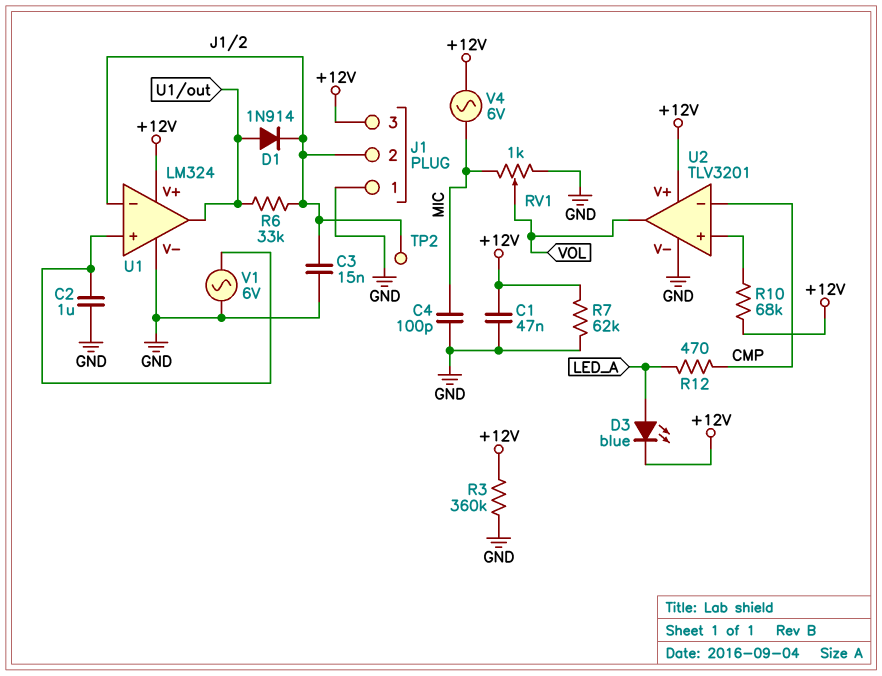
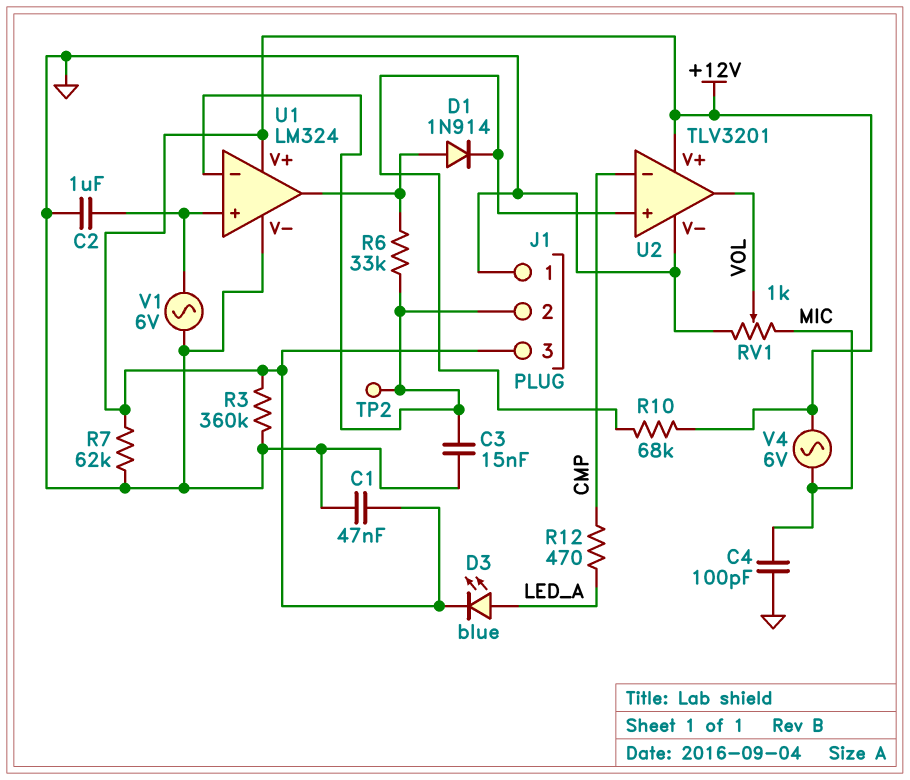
D1: diode 1N914 (A U1/out, K J1/2) -> diode 1N914 (A U1/out, K U2/in+)

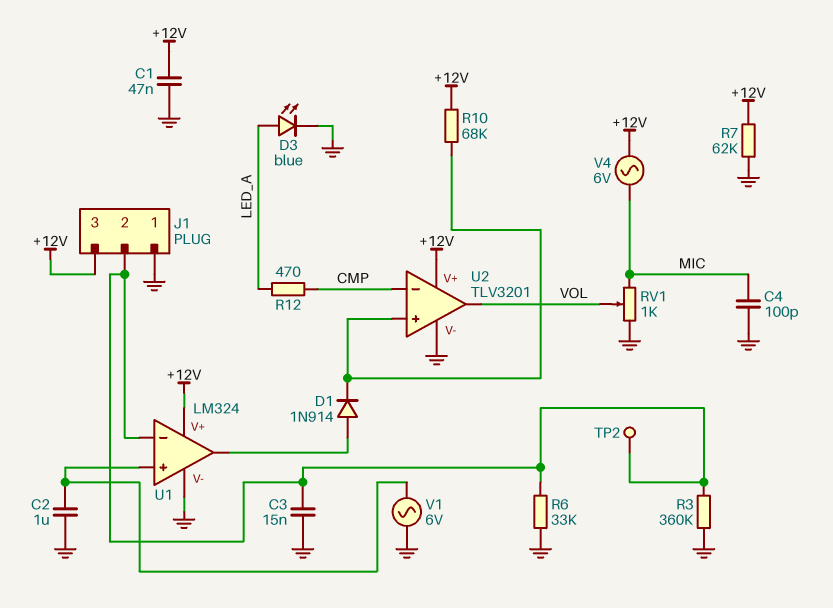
D3: LED blue (A LED_A, K +12V) -> LED blue (A LED_A, K GND)
R3: 360k (+12V, GND) -> 360k (GND, J1/2)
R6: 33k (J1/2, U1/out) -> 33k (GND, J1/2)

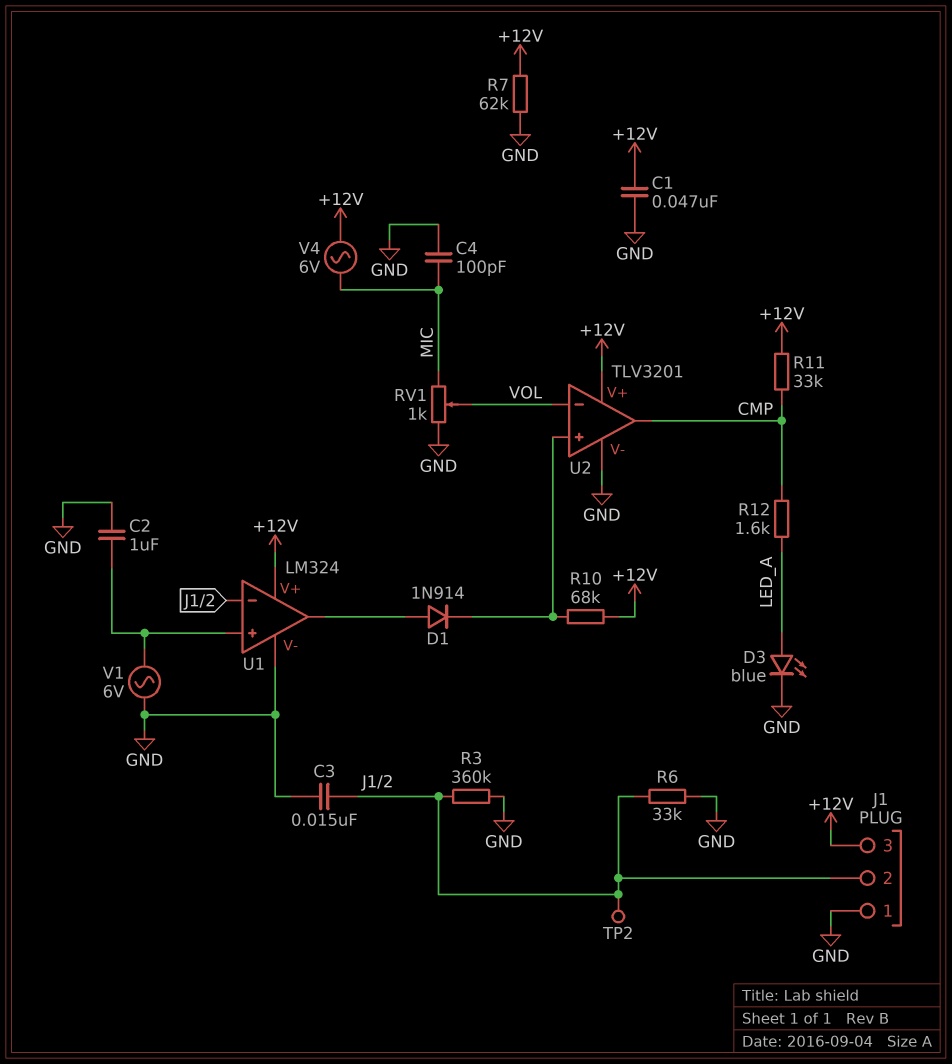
R11: none -> 33k (+12V, CMP)
R12: 470 (CMP, LED_A) -> 1.6k (CMP, LED_A)
U2 pin in-: CMP -> VOL
U2 pin out: VOL -> CMP

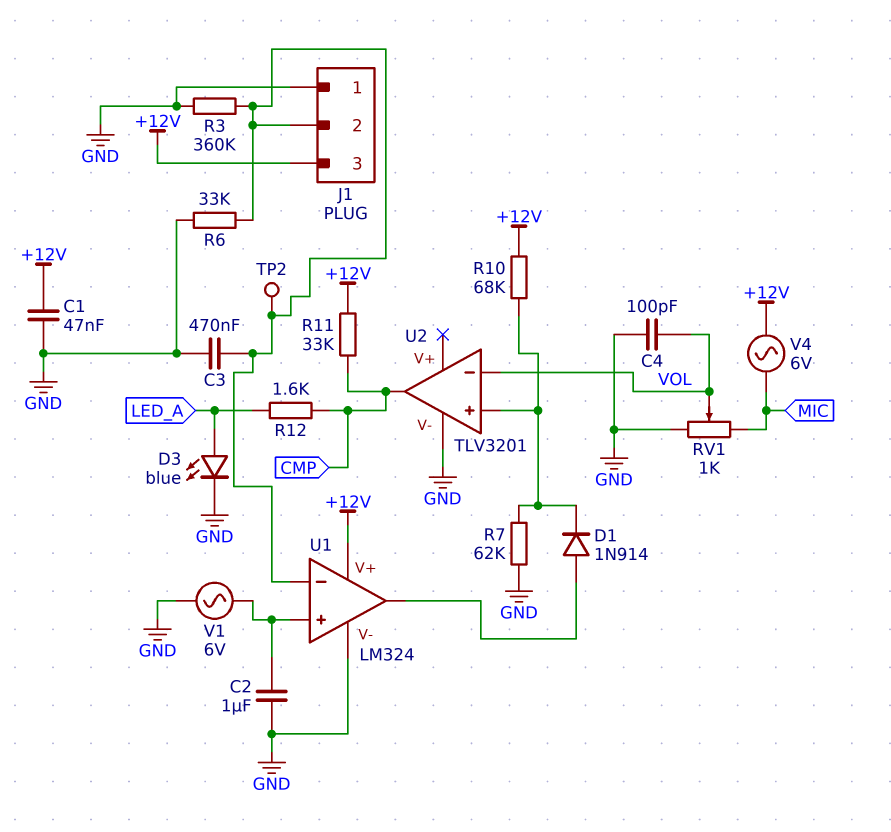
C3: 15nF (GND, J1/2) -> 470nF (GND, J1/2)
C4: 100pF (GND, MIC) -> 100pF (GND, VOL)
R7: 62k (+12V, GND) -> 62k (GND, U2/in+)
U2 pin V+: +12V -> none

